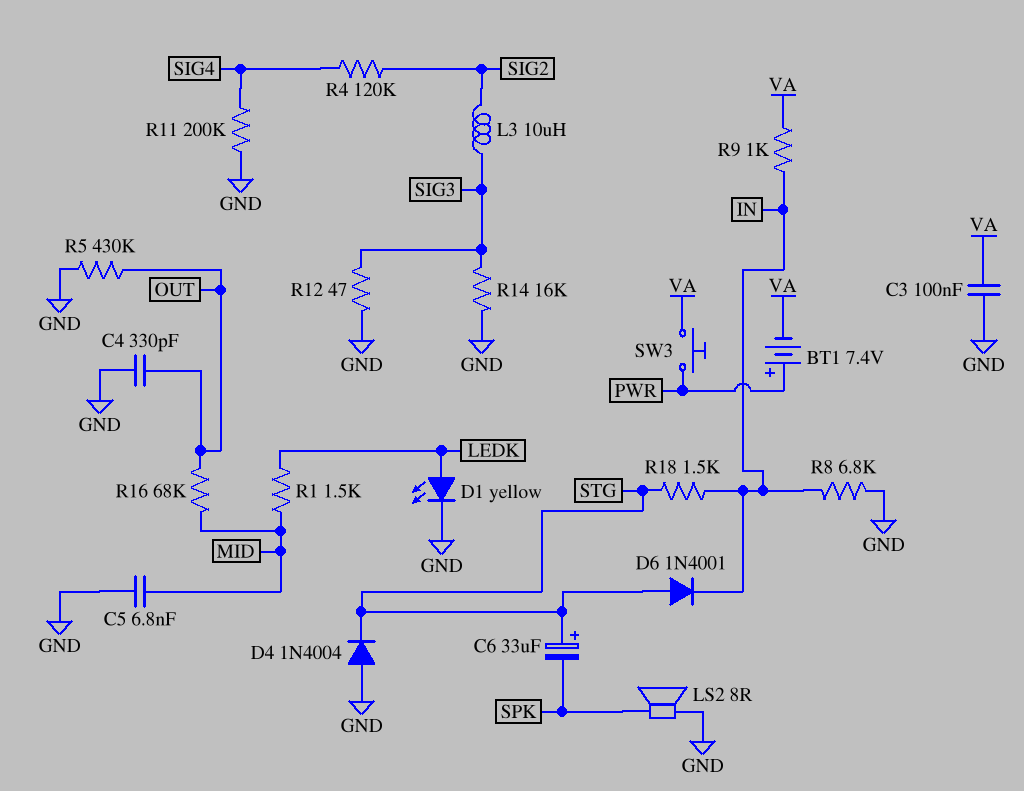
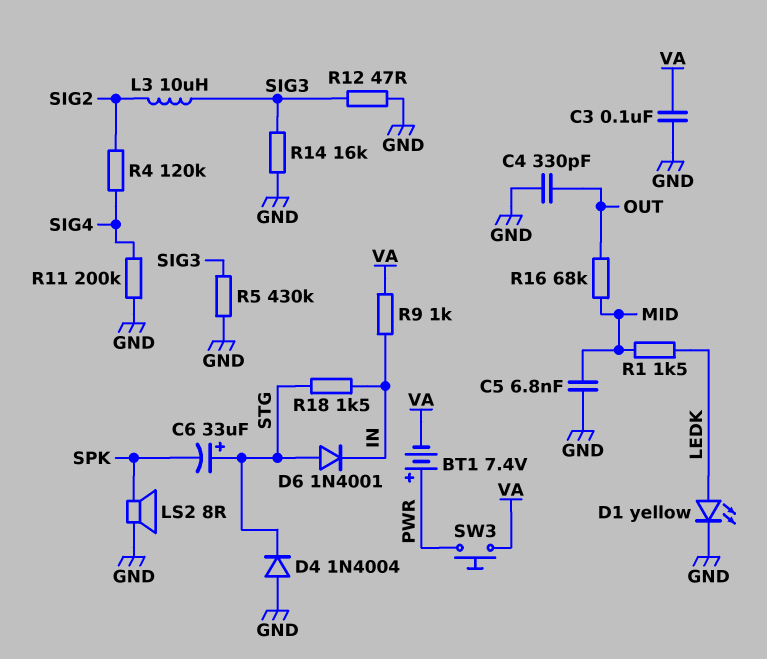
R5: 430k (GND, OUT) -> 430k (GND, SIG3)
R8: 6.8k (GND, IN) -> none

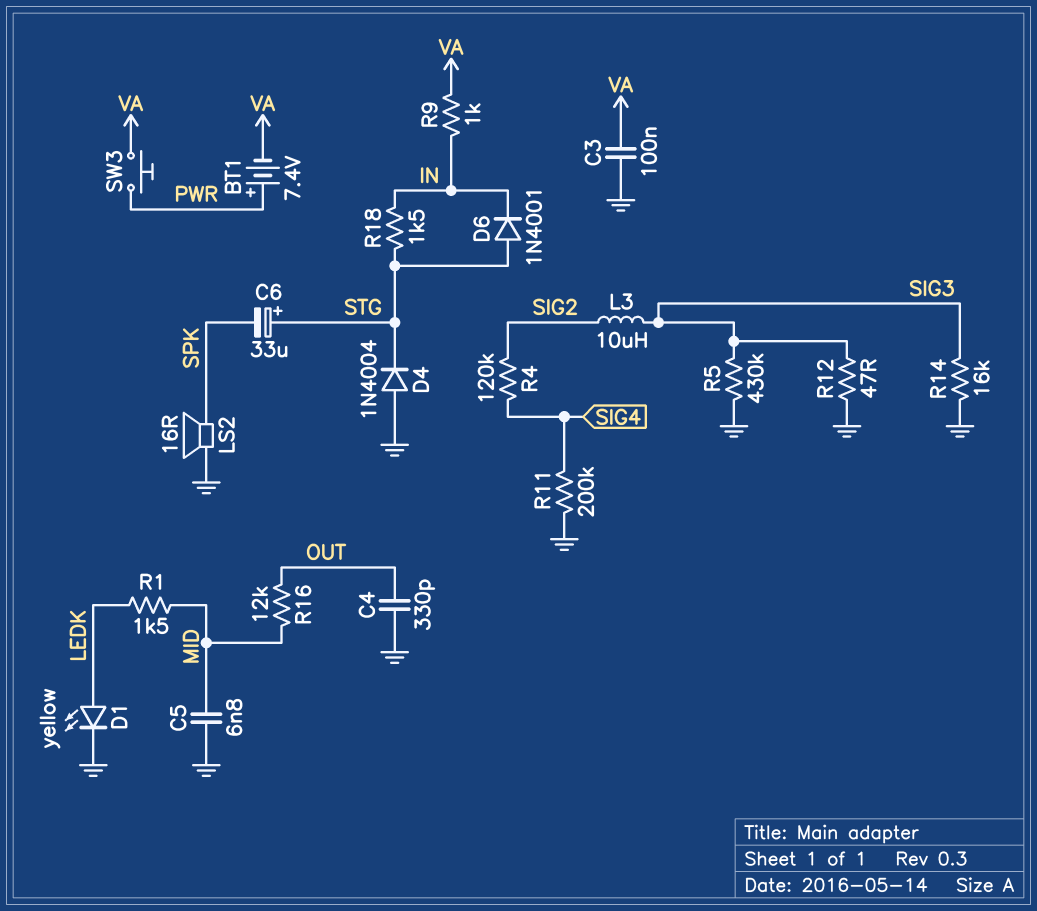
LS2: speaker 8R (GND, SPK) -> speaker 16R (GND, SPK)
R16: 68k (MID, OUT) -> 12k (MID, OUT)

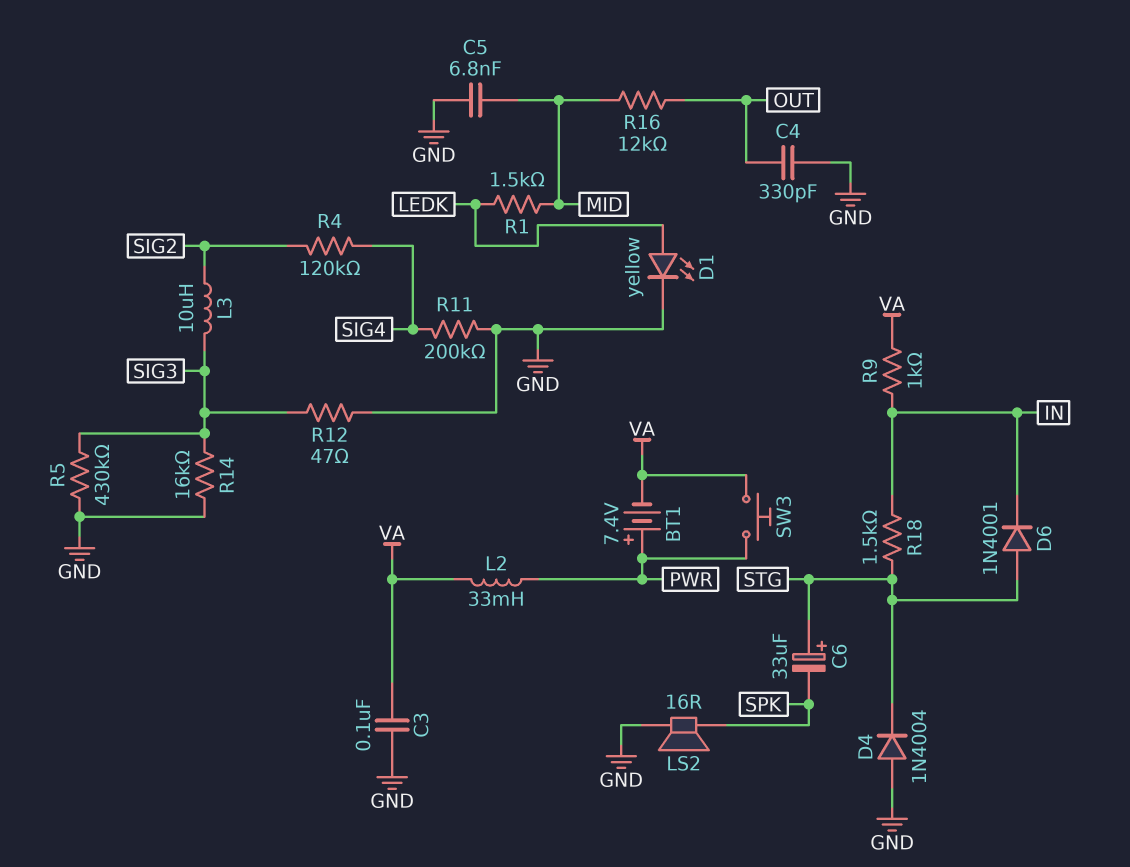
L2: none -> 33mH (PWR, VA)

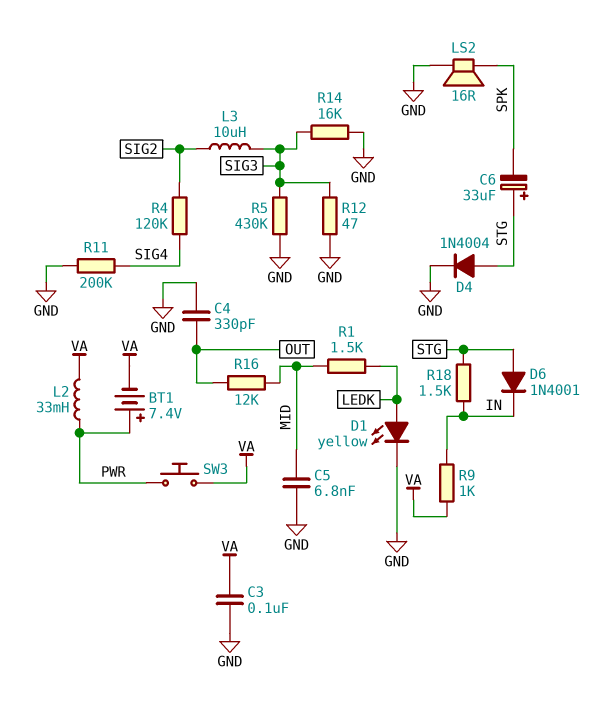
D4: diode 1N4004 (A GND, K STG) -> diode 1N4004 (A STG, K GND)

